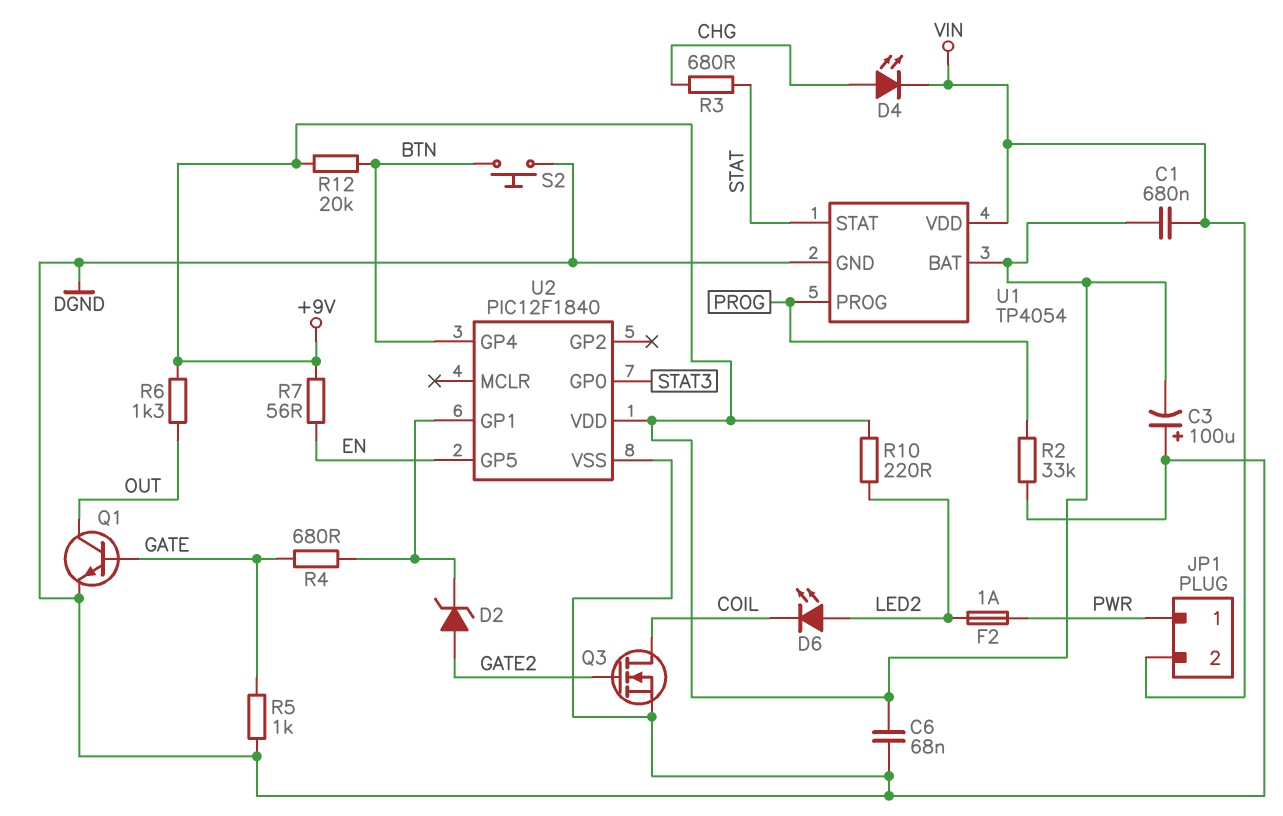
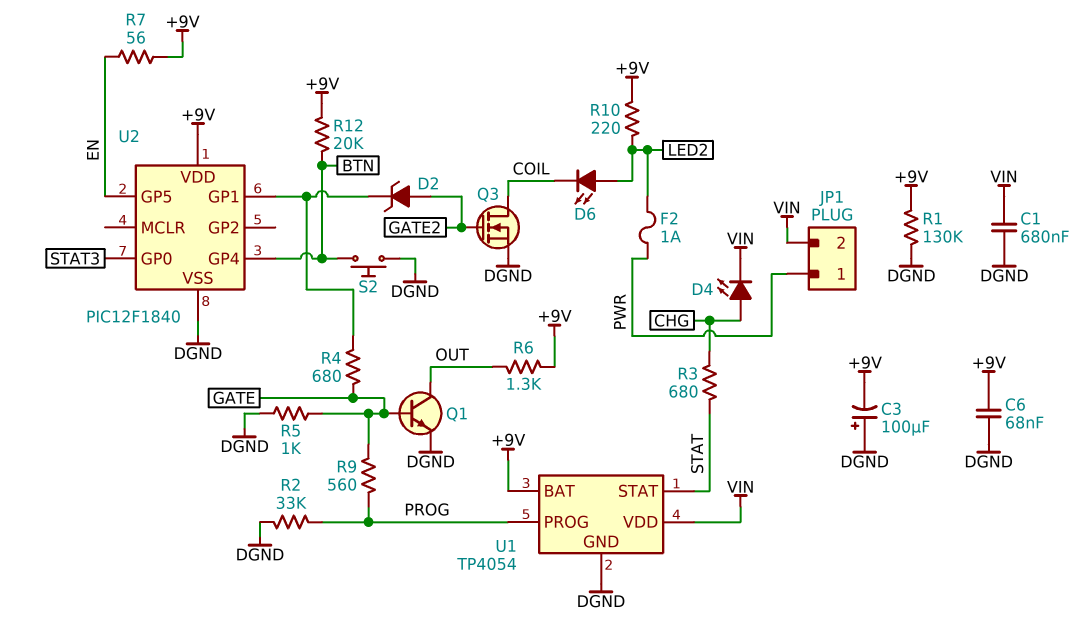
C1: 680nF (+9V, VIN) -> 680nF (DGND, VIN)
R1: none -> 130k (+9V, DGND)
R9: none -> 560 (GATE, PROG)

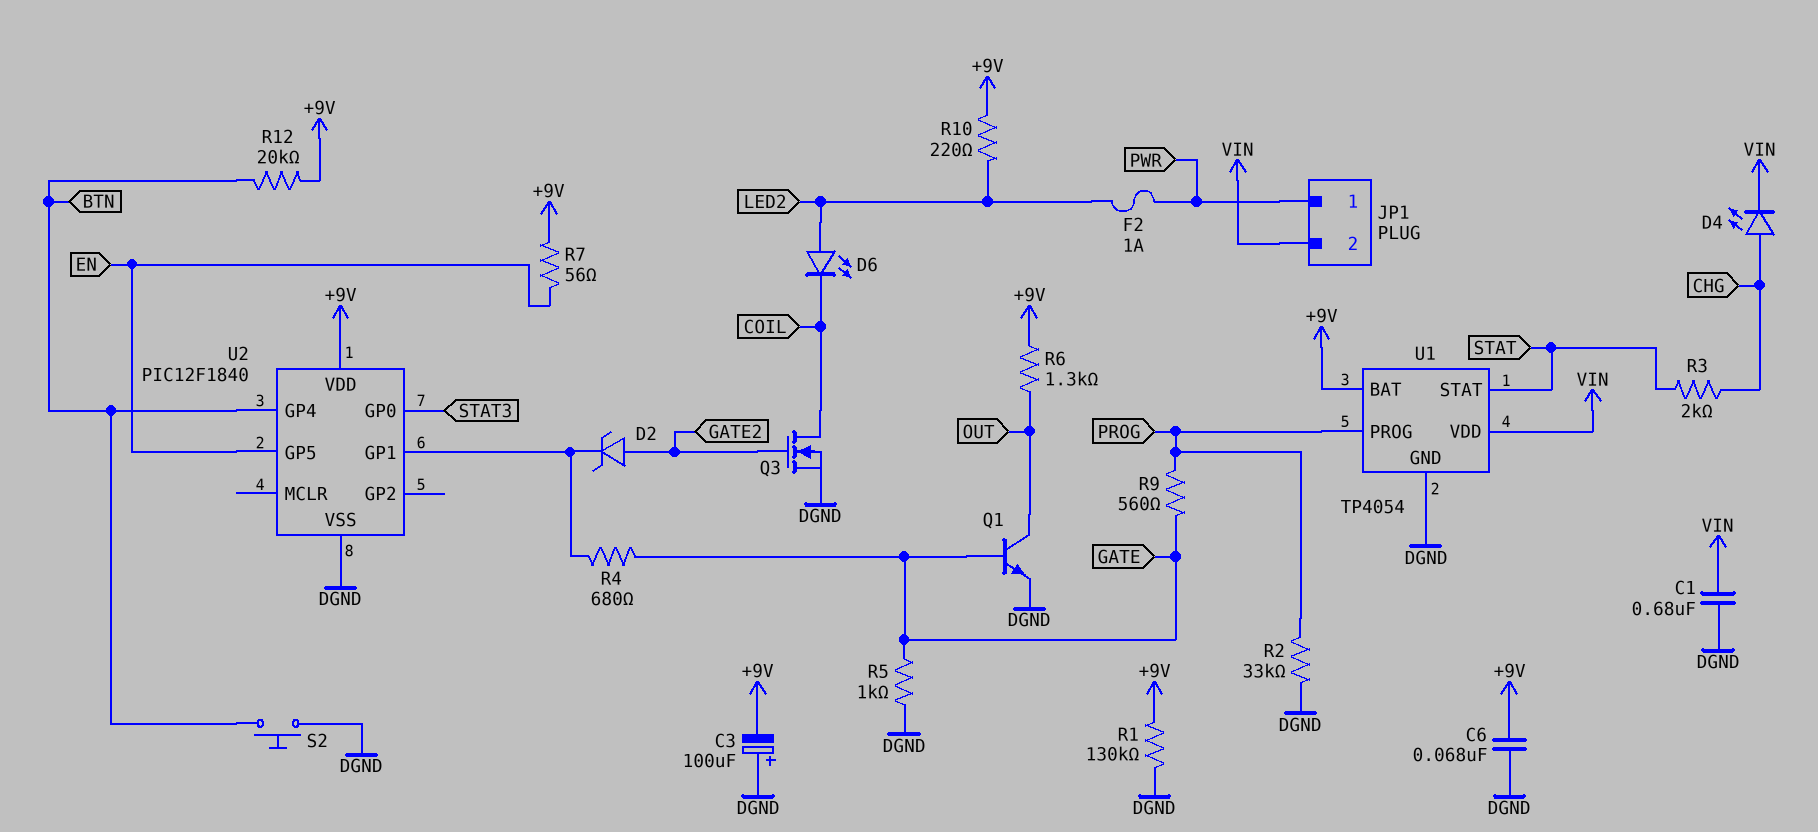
R3: 680 (CHG, STAT) -> 2k (CHG, STAT)

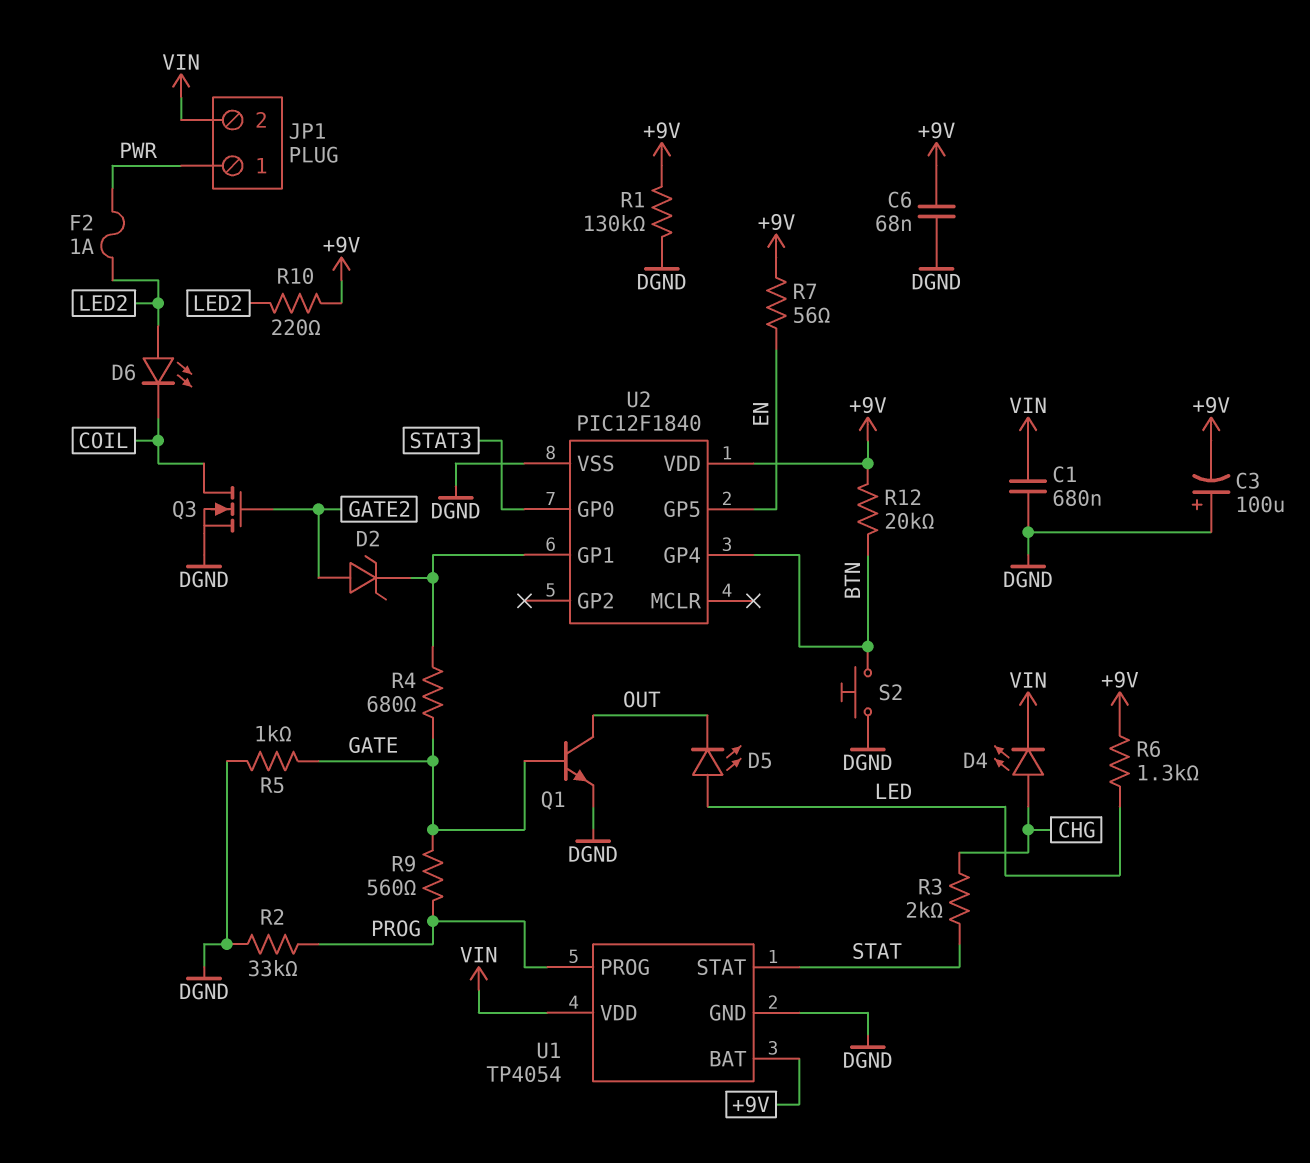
D5: none -> LED (A LED, K OUT)
R6: 1.3k (+9V, OUT) -> 1.3k (+9V, LED)

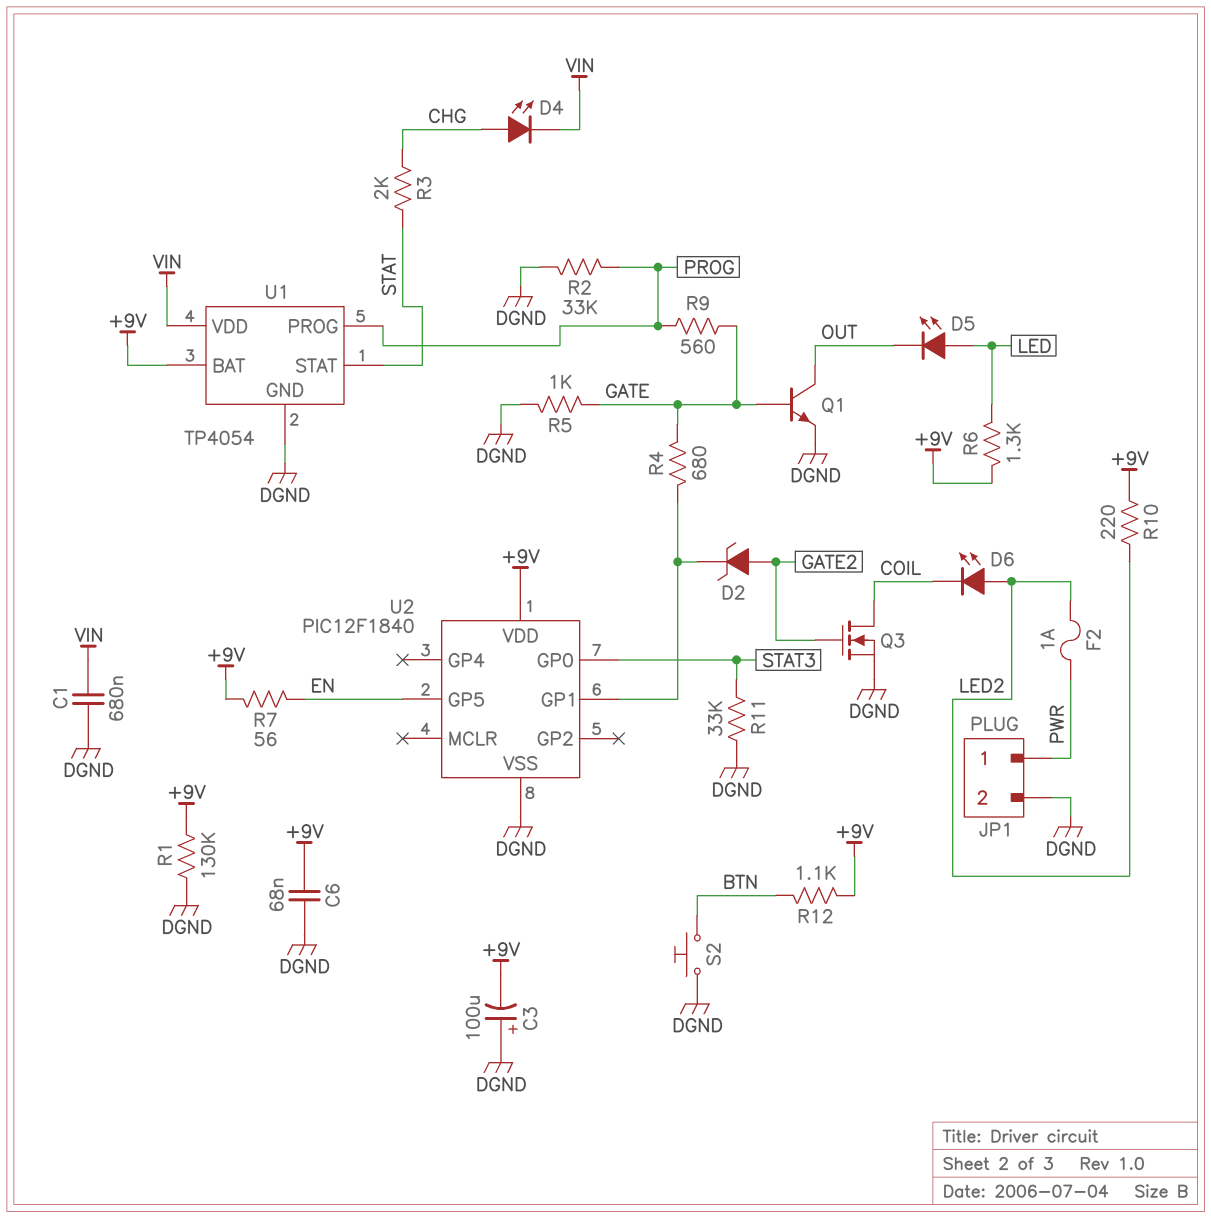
JP1 pin 2: VIN -> DGND
R11: none -> 33k (DGND, STAT3)
R12: 20k (+9V, BTN) -> 1.1k (+9V, BTN)
U2 pin GP4: BTN -> none

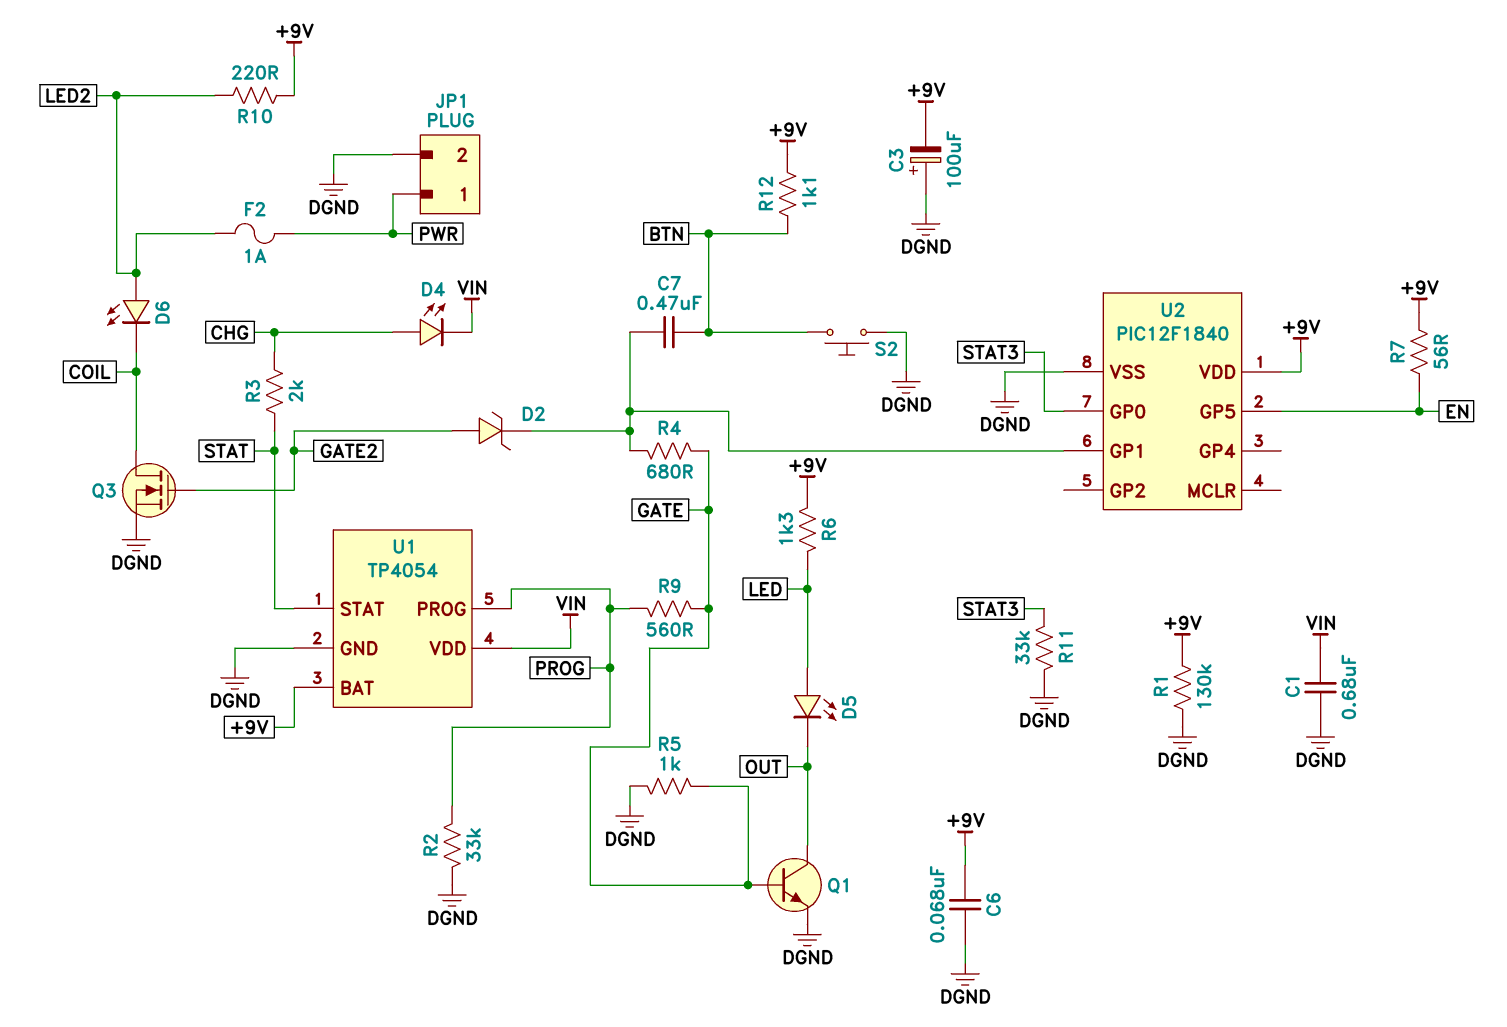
C7: none -> 470nF (BTN, U2/GP1)

